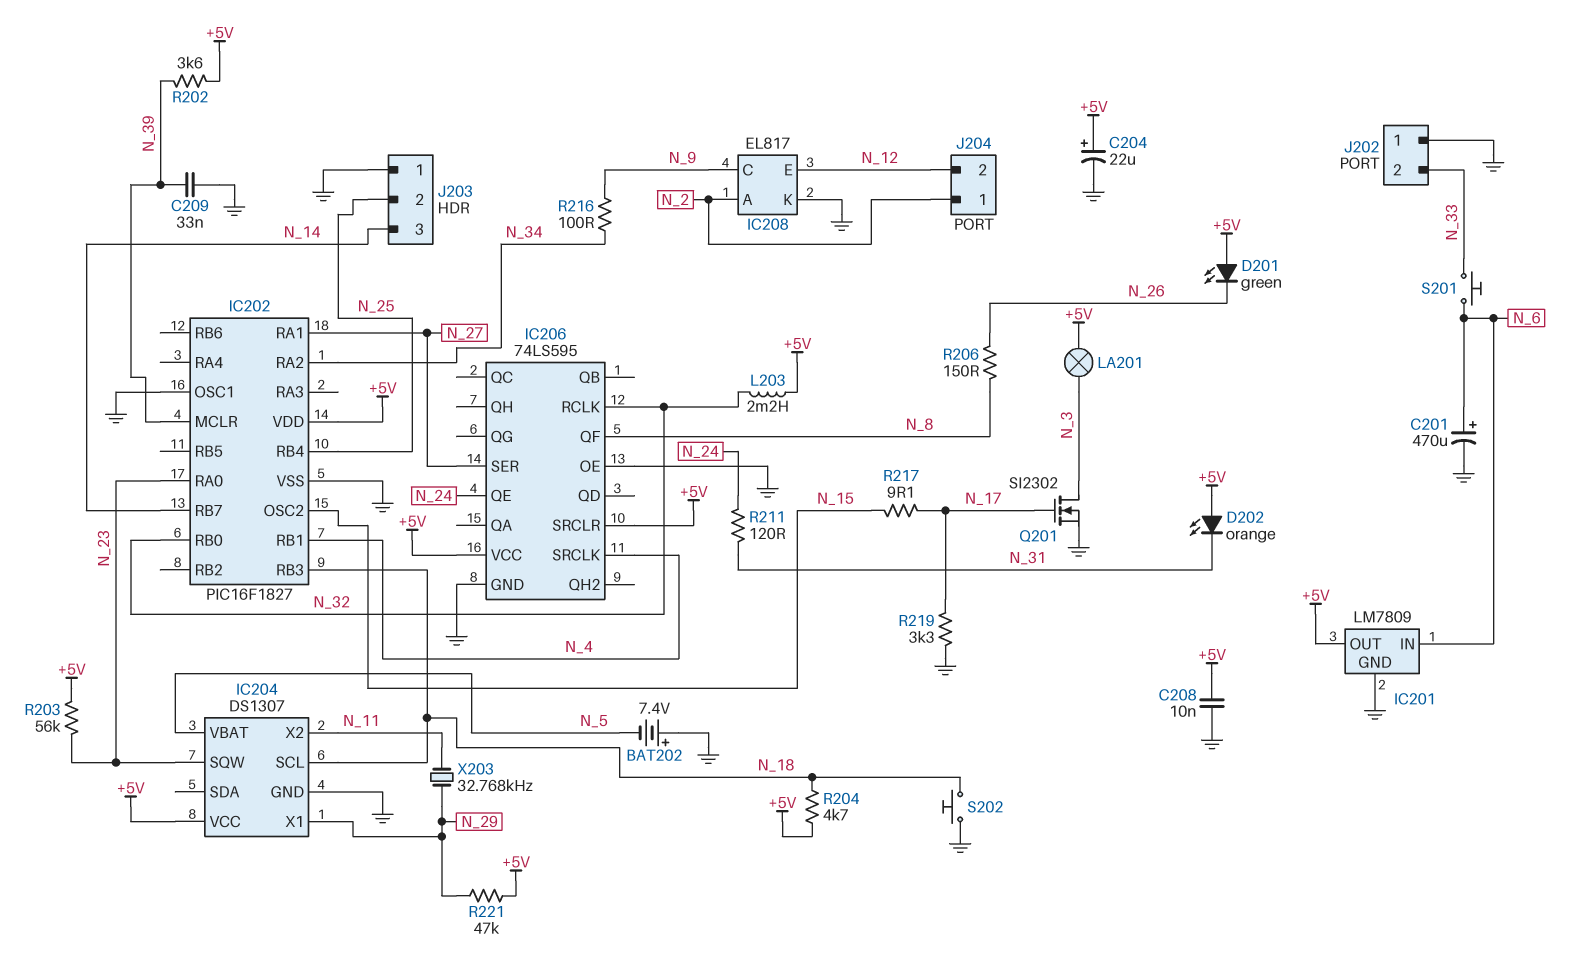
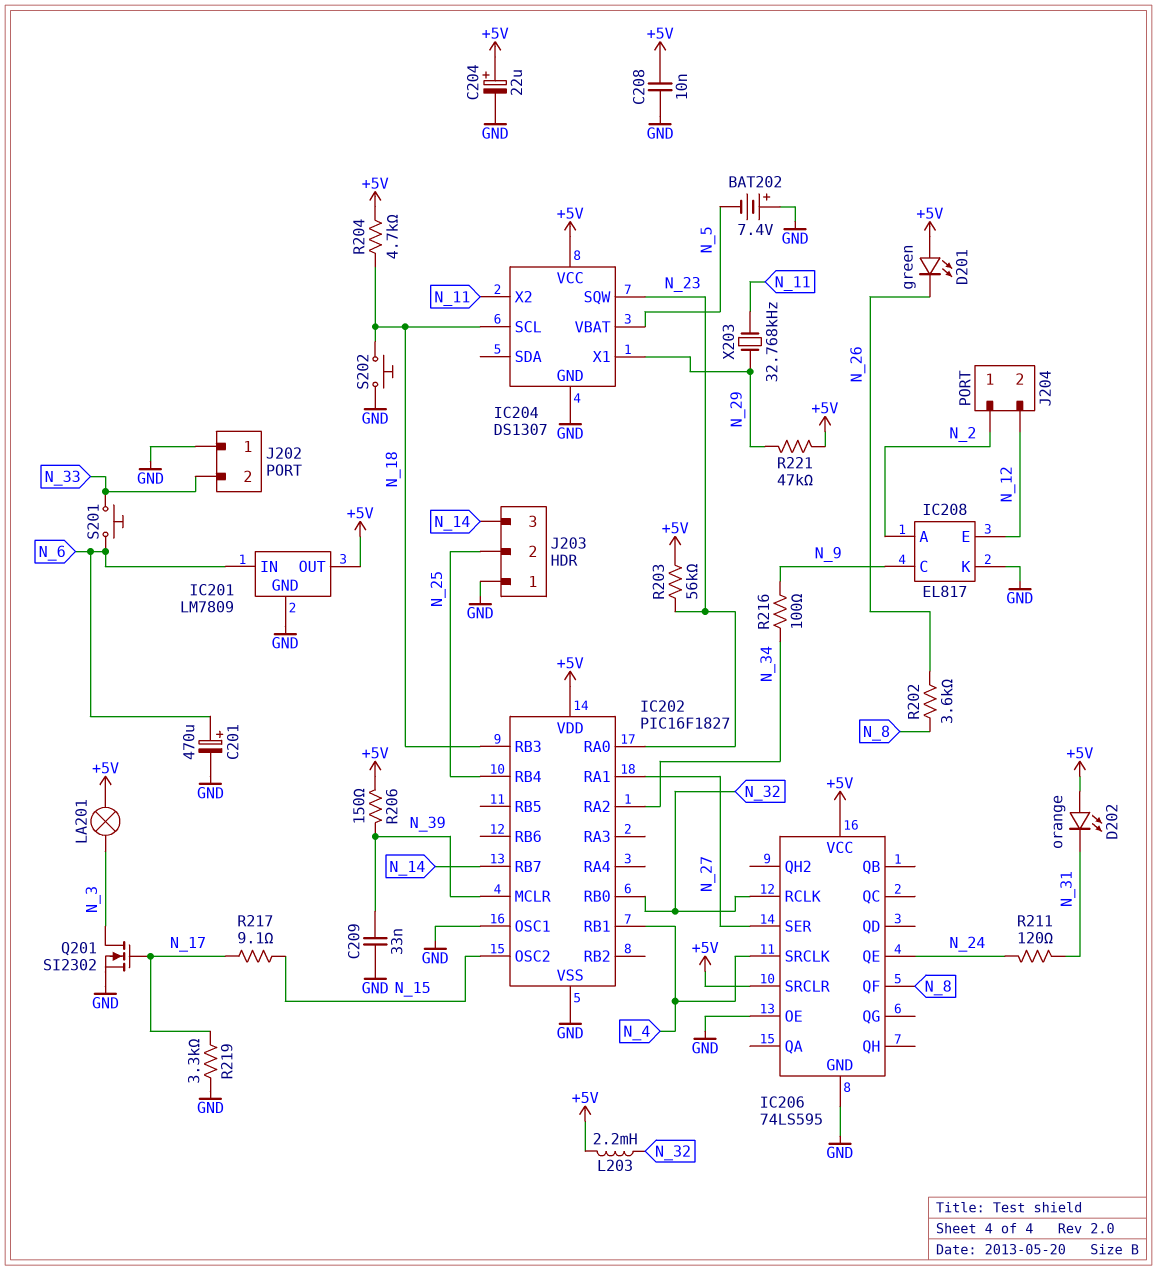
R202: 3.6k (+5V, N_39) -> 3.6k (N_8, N_26)
R206: 150 (N_8, N_26) -> 150 (+5V, N_39)

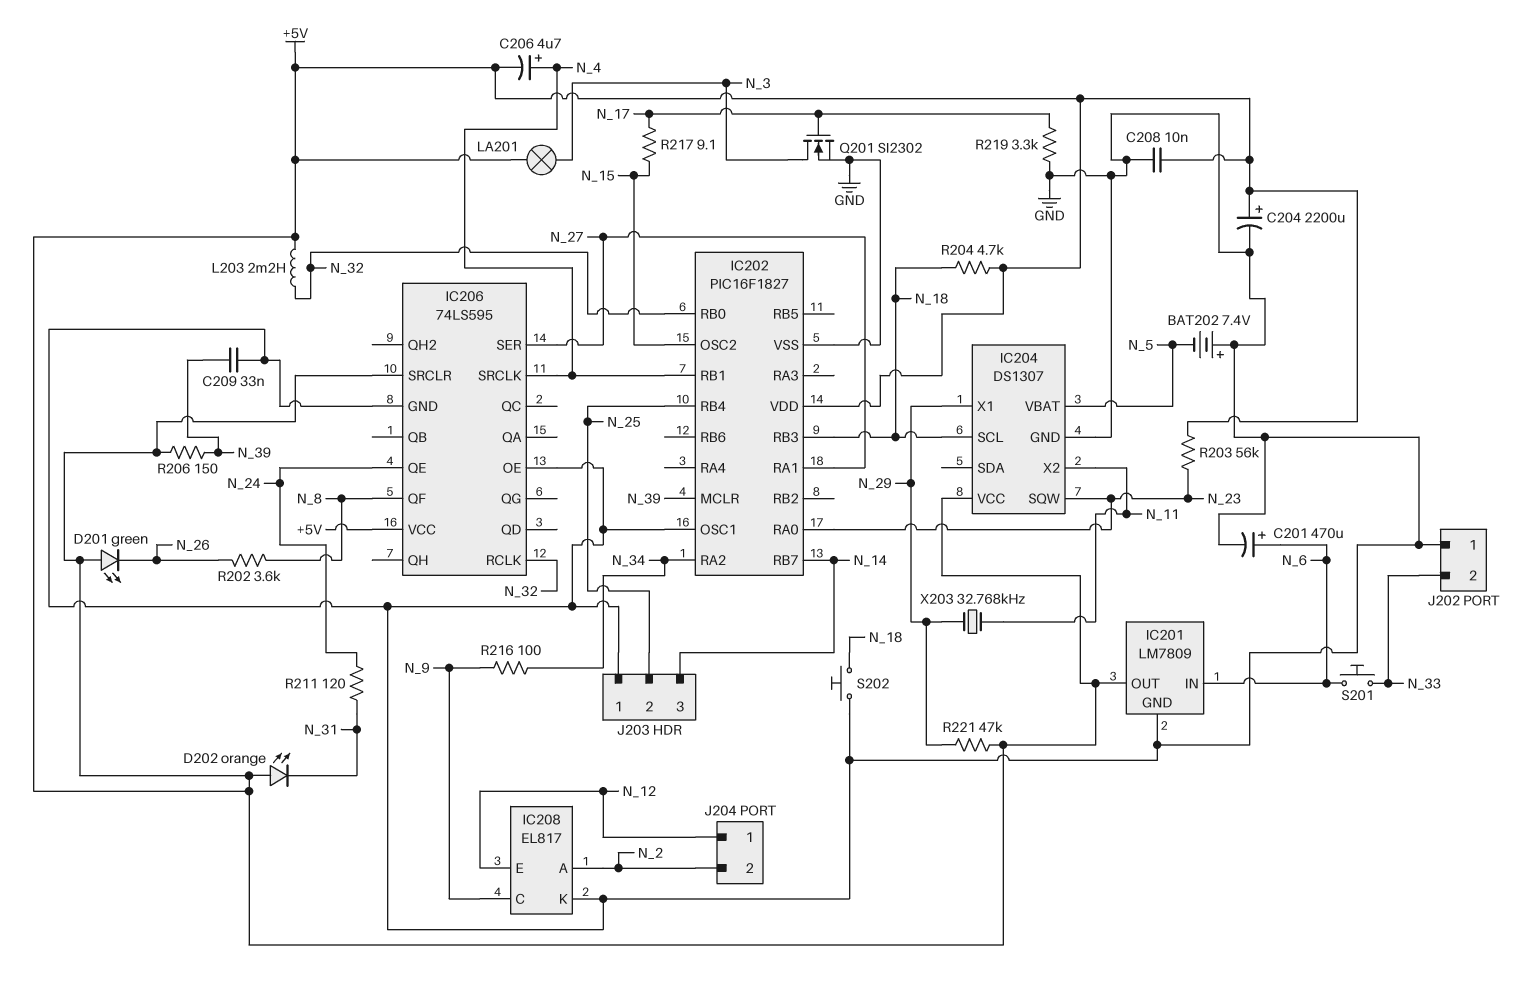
C204: 22uF (plus +5V, minus GND) -> 2200uF (plus +5V, minus GND)
C206: none -> 4.7uF (plus N_4, minus +5V)
J204 pin 1: N_2 -> N_12
J204 pin 2: N_12 -> N_2

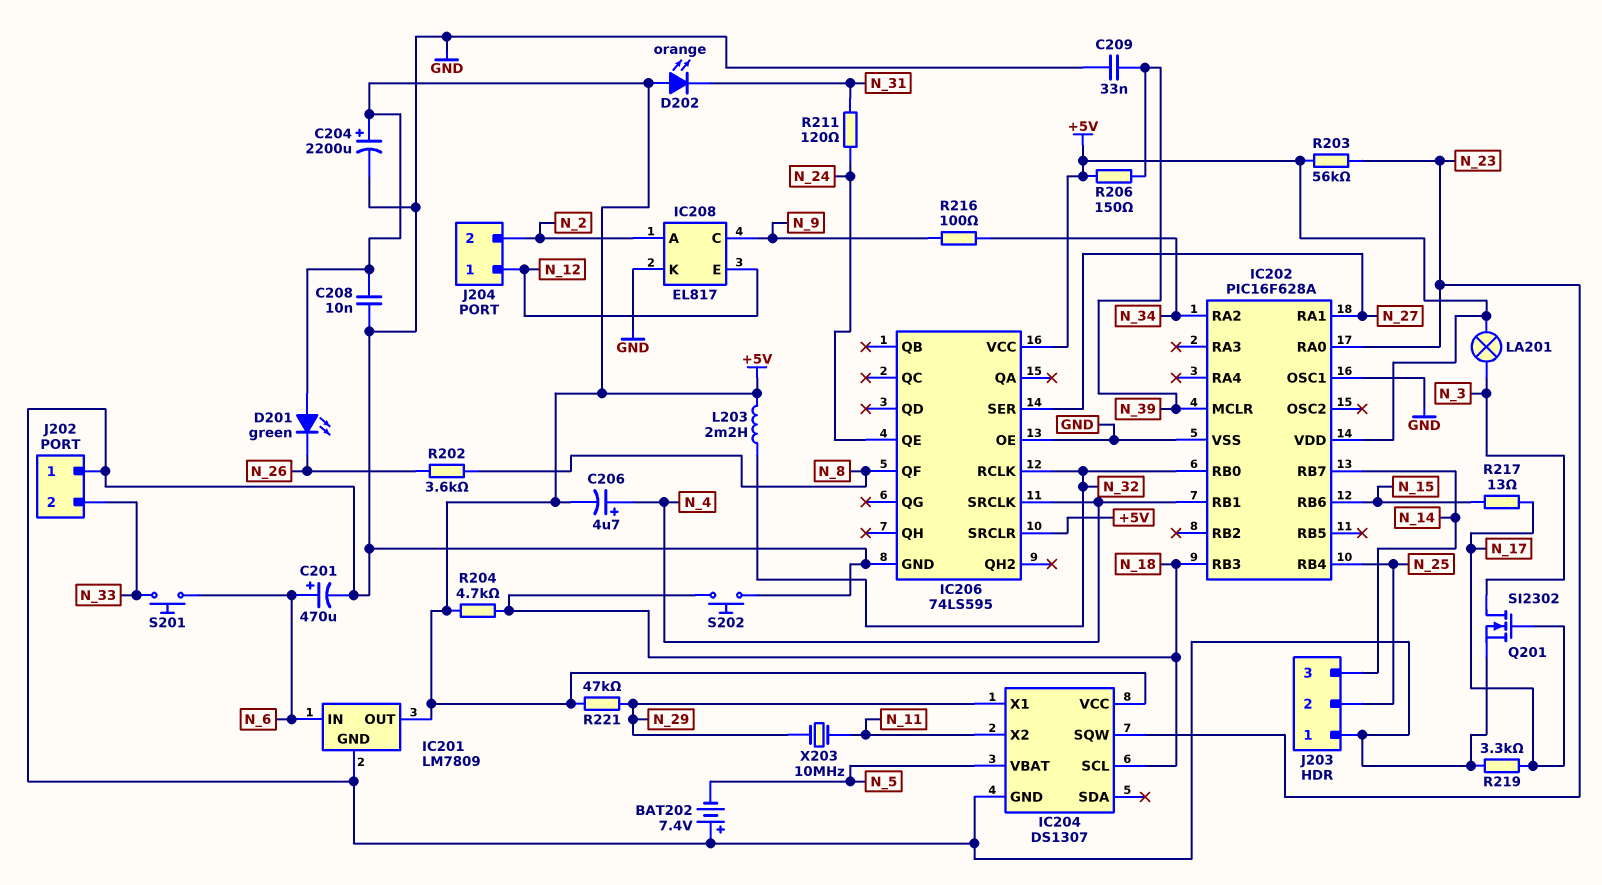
IC202: PIC16F1827 -> PIC16F628A
IC202 pin OSC2: N_15 -> none
IC202 pin RB6: none -> N_15
R217: 9.1 (N_15, N_17) -> 13 (N_15, N_17)
X203: 32.768kHz (N_11, N_29) -> 10MHz (N_11, N_29)

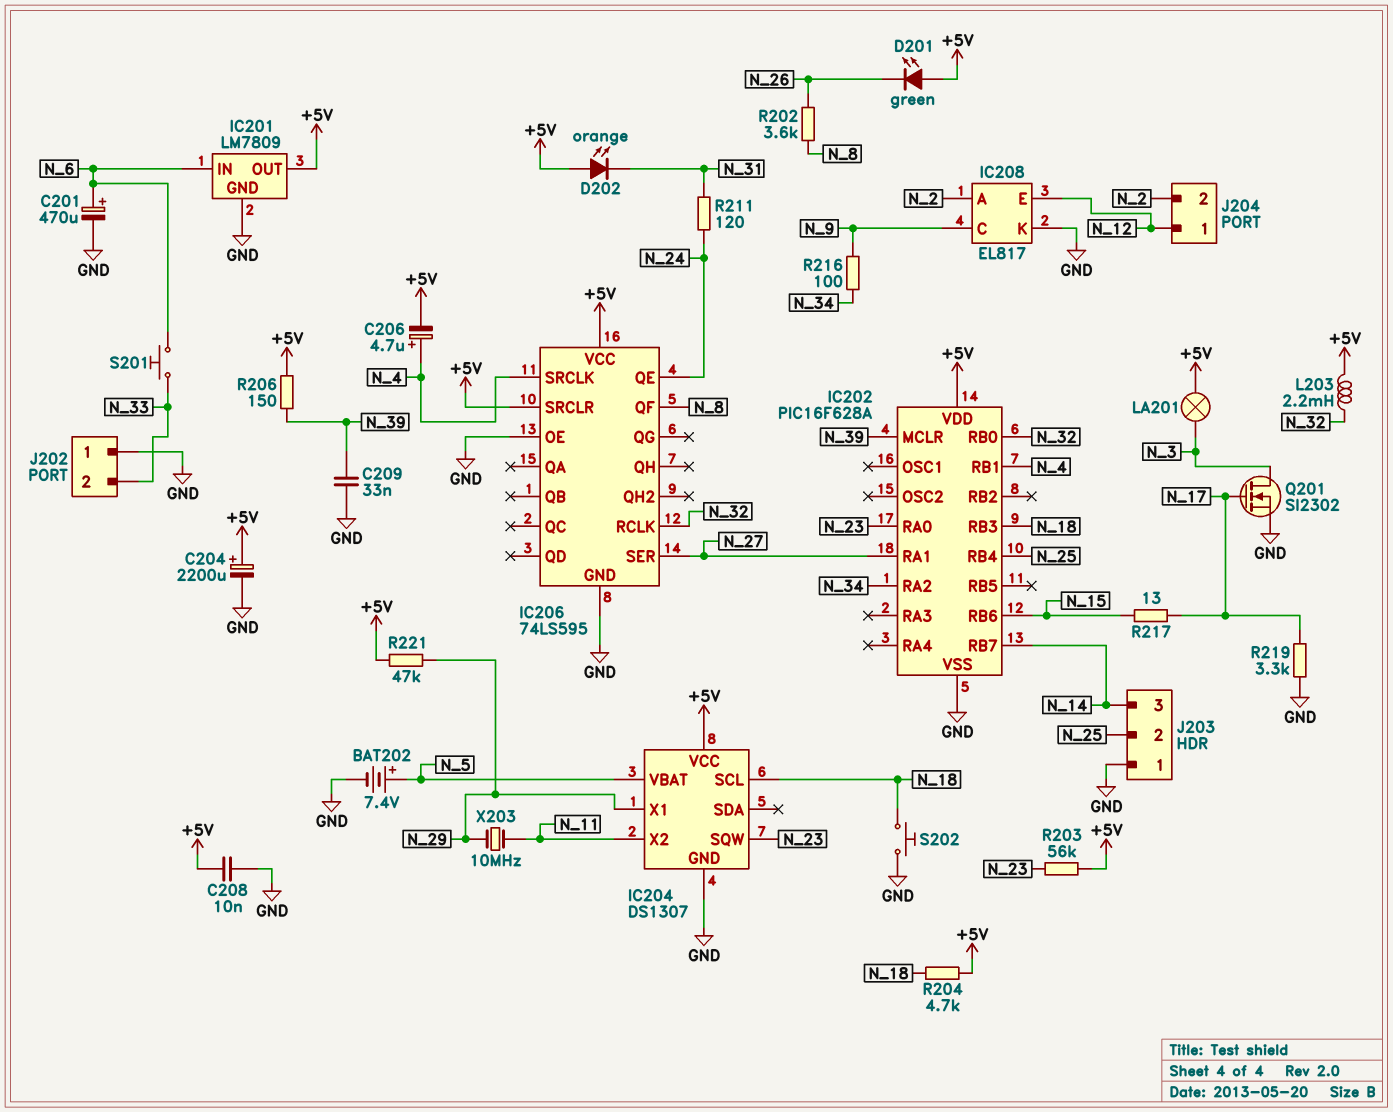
BAT202: 7.4V (plus GND, minus N_5) -> 7.4V (plus N_5, minus GND)
IC202 pin OSC1: GND -> none

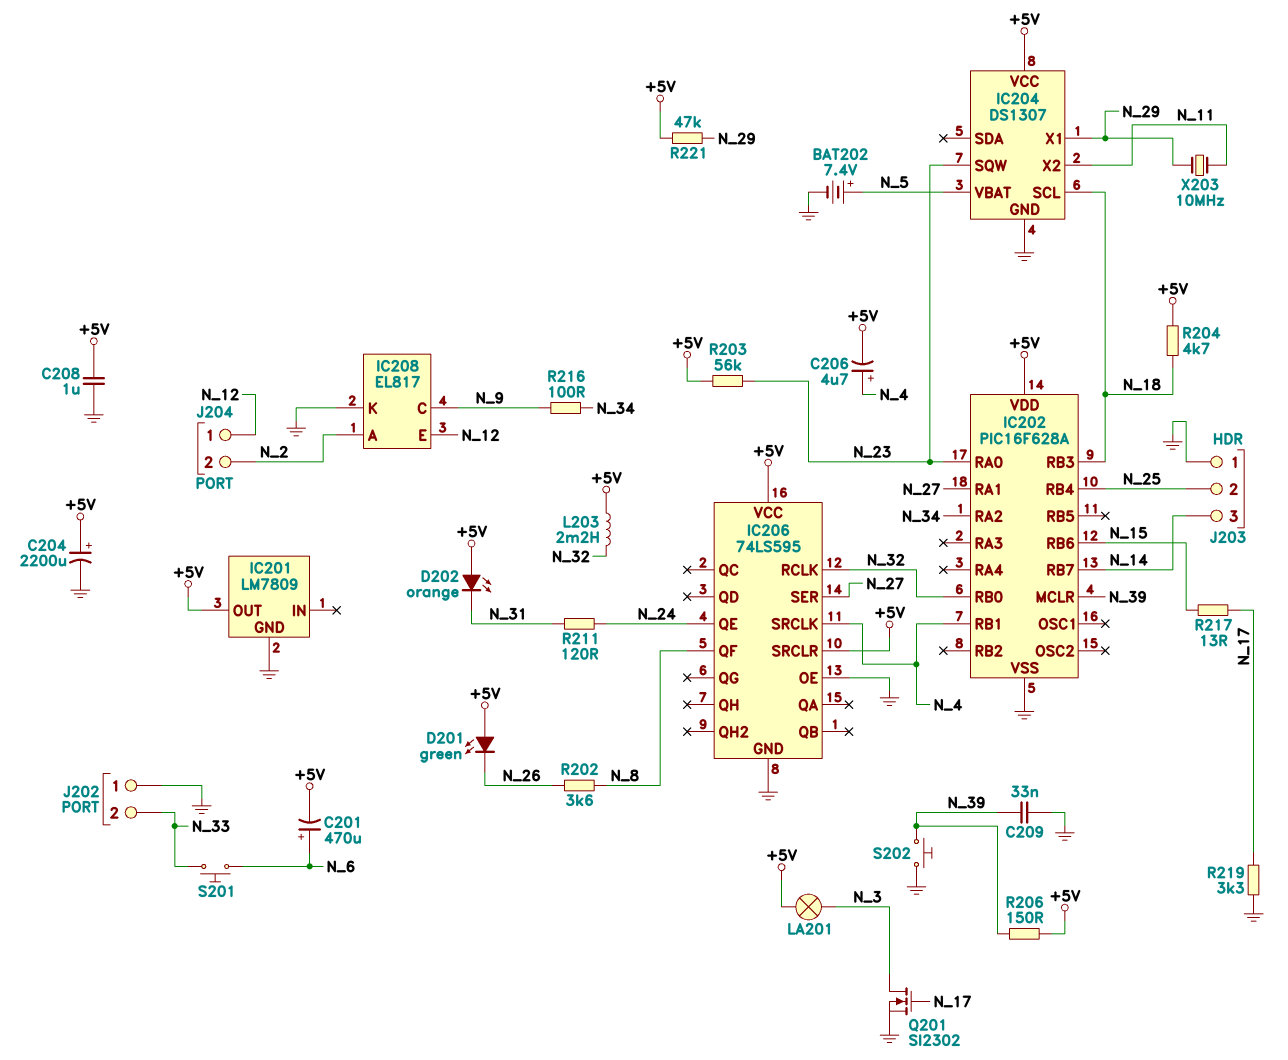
C201: 470uF (plus N_6, minus GND) -> 470uF (plus N_6, minus +5V)
C208: 10nF (+5V, GND) -> 1uF (+5V, GND)
IC201 pin IN: N_6 -> none
S202: button (GND, N_18) -> button (GND, N_39)

